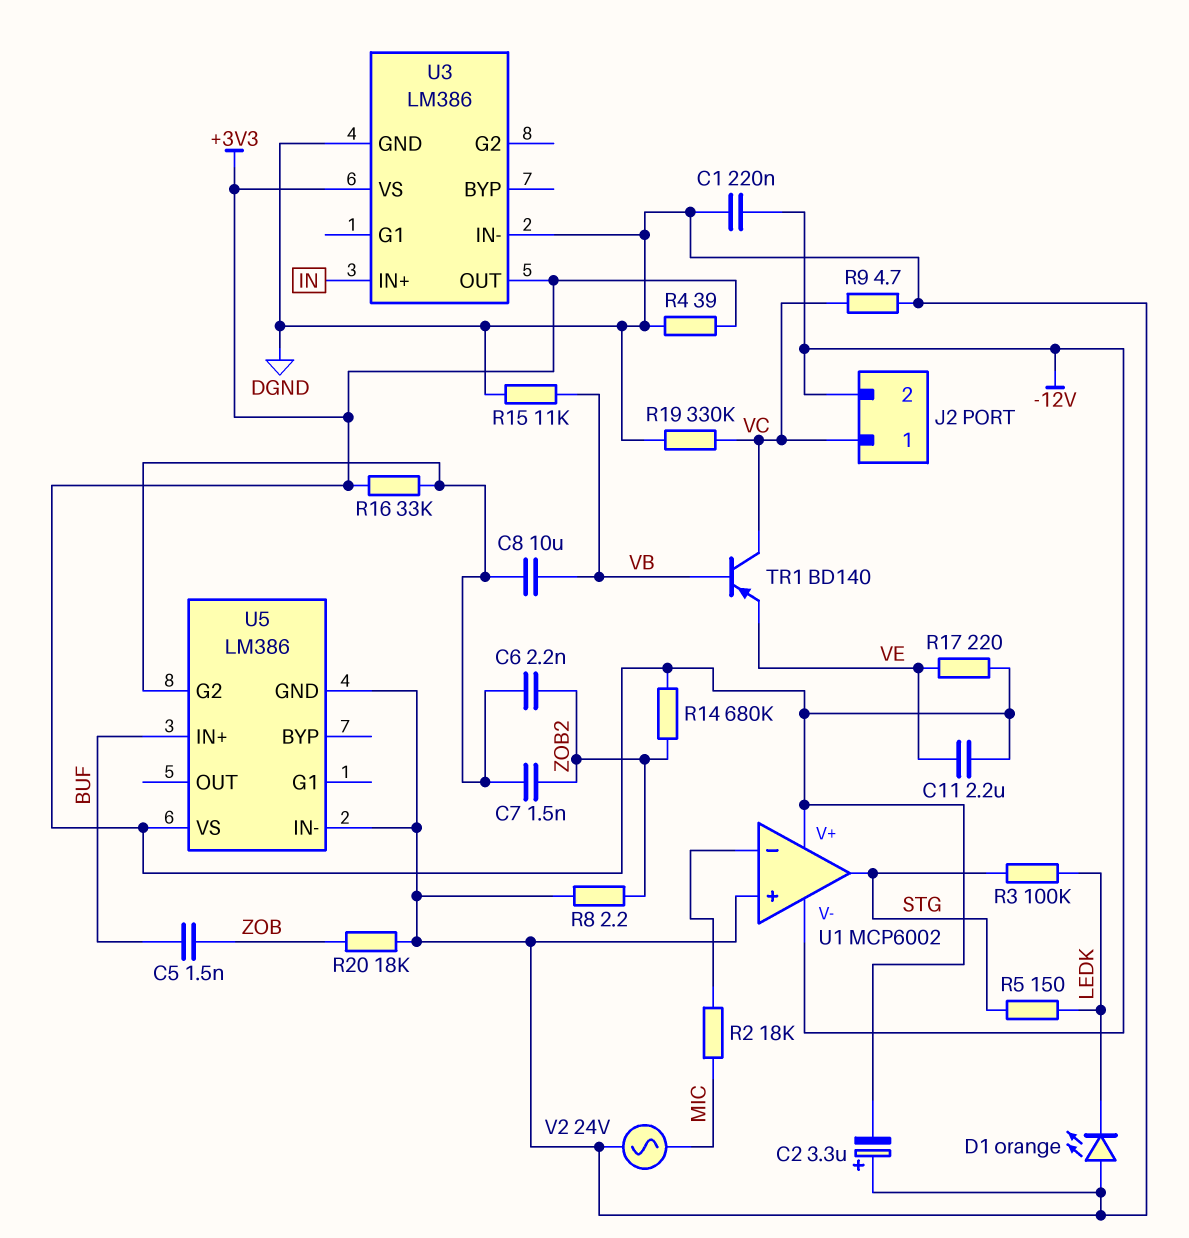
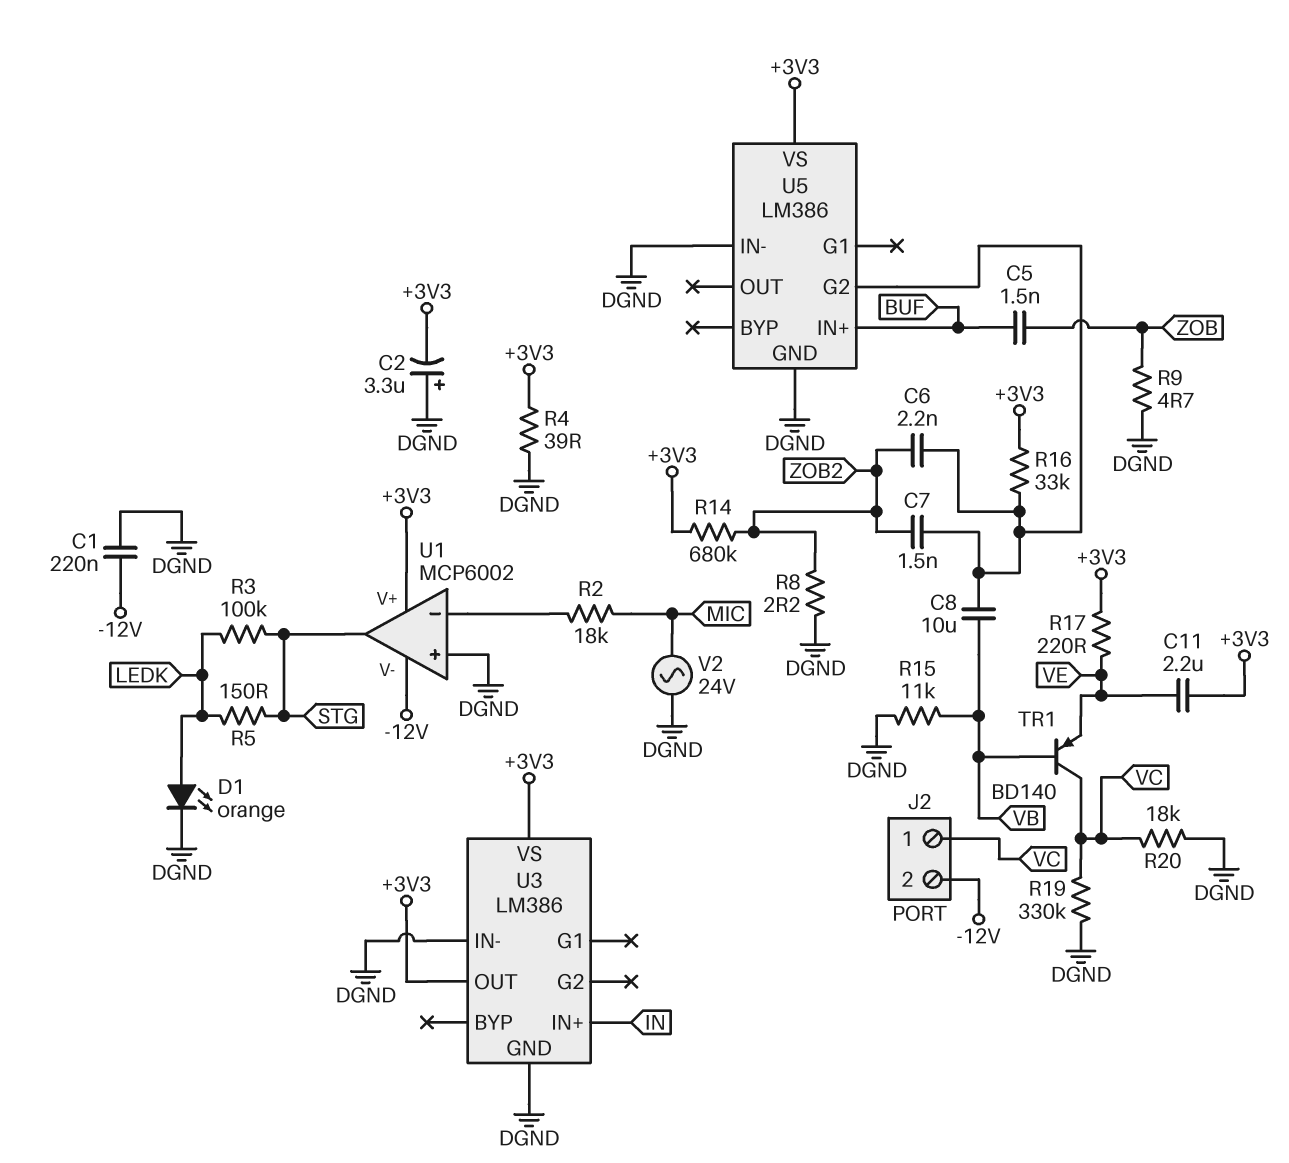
D1: LED orange (A DGND, K LEDK) -> LED orange (A LEDK, K DGND)
R9: 4.7 (DGND, VC) -> 4.7 (DGND, ZOB)
R20: 18k (DGND, ZOB) -> 18k (DGND, VC)

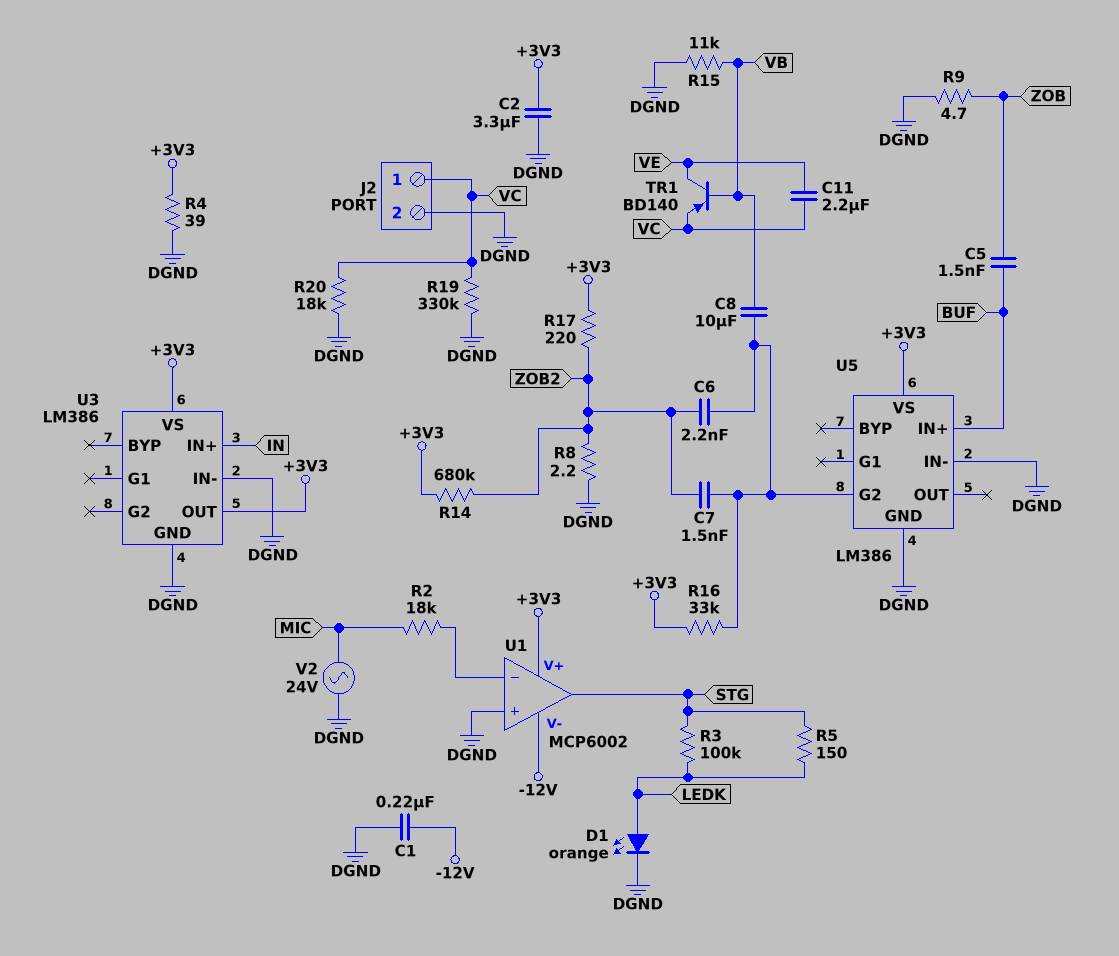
C2: 3.3uF (plus DGND, minus +3V3) -> 3.3uF (+3V3, DGND)
C11: 2.2uF (+3V3, VE) -> 2.2uF (VC, VE)
J2 pin 2: -12V -> DGND
R17: 220 (+3V3, VE) -> 220 (+3V3, ZOB2)
TR1: PNP BD140 (B VB, C VC, E VE) -> PNP BD140 (B VB, C VE, E VC)

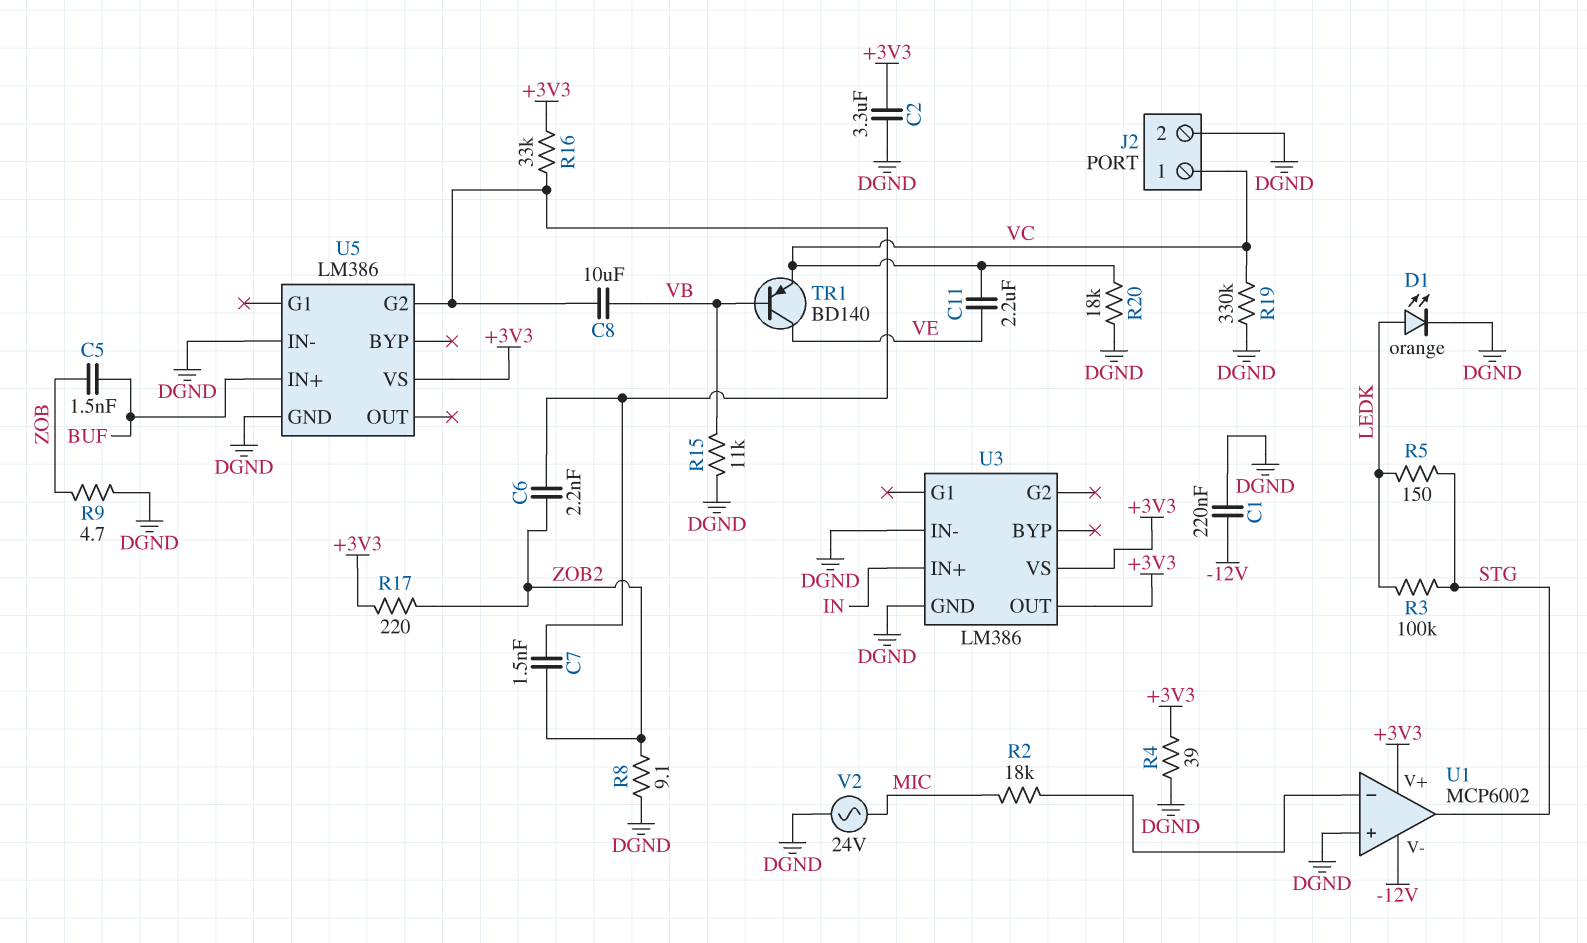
R8: 2.2 (DGND, ZOB2) -> 9.1 (DGND, ZOB2)
R14: 680k (+3V3, ZOB2) -> none

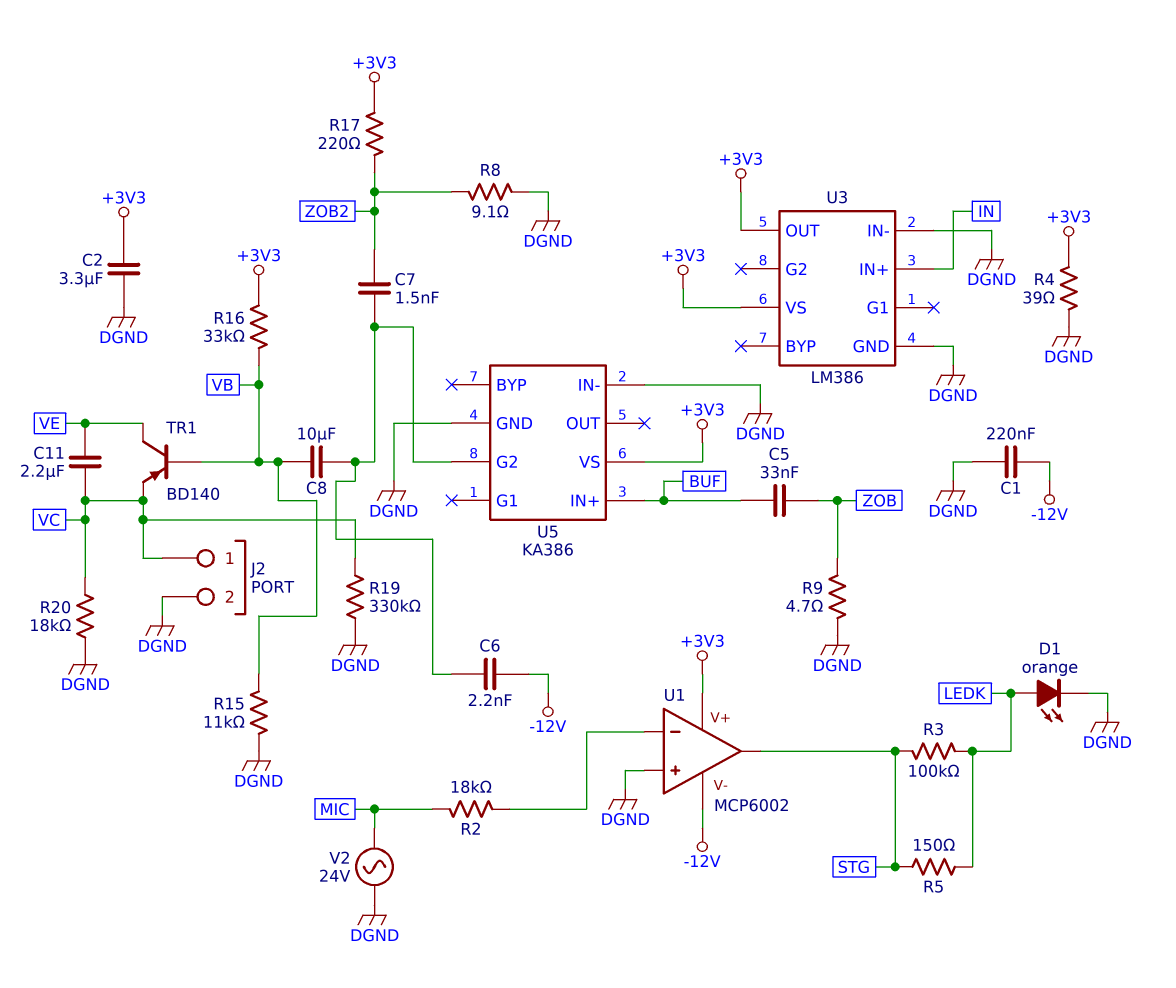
C5: 1.5nF (BUF, ZOB) -> 33nF (BUF, ZOB)
C6: 2.2nF (U5/G2, ZOB2) -> 2.2nF (-12V, U5/G2)
R16: 33k (+3V3, U5/G2) -> 33k (+3V3, VB)
U5: LM386 -> KA386

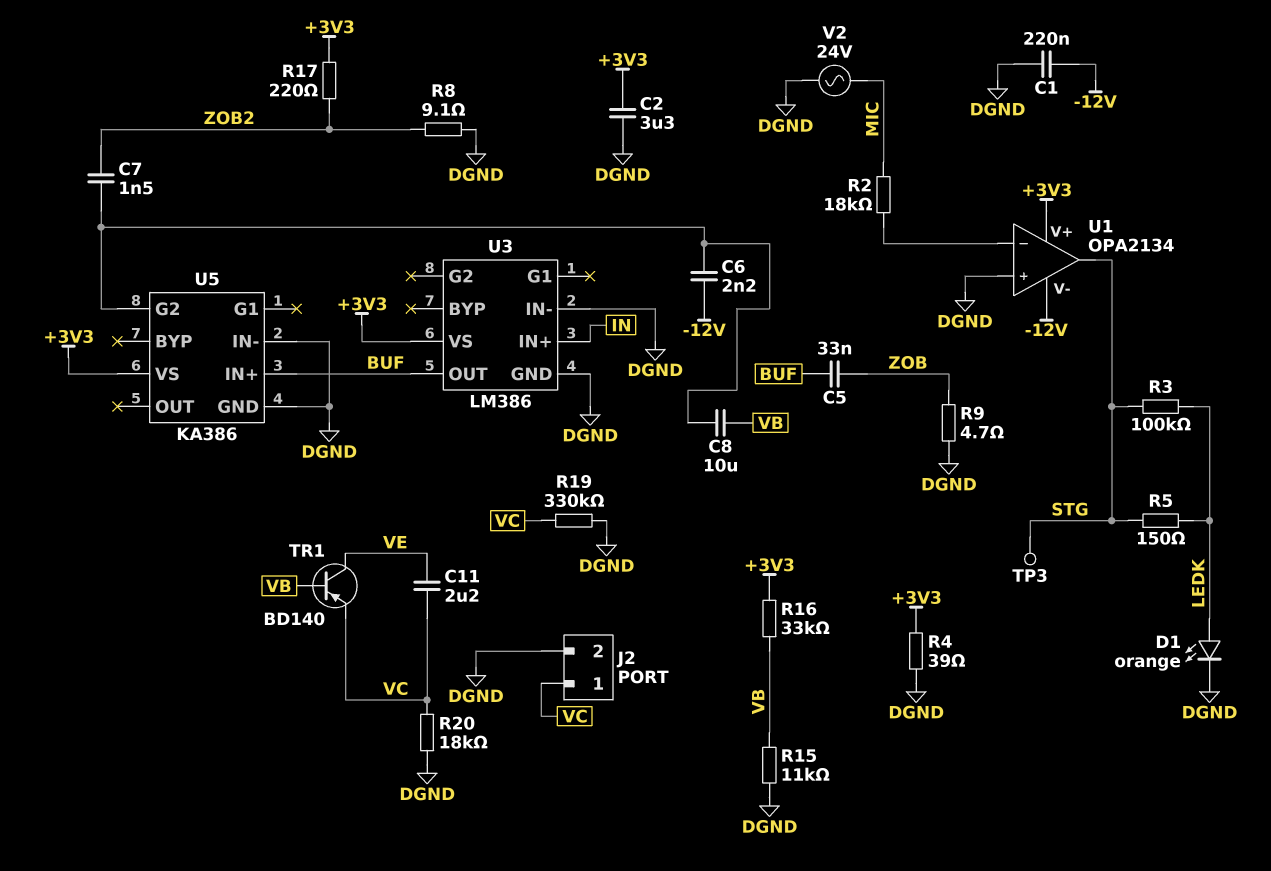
TP3: none -> test point (STG)
U1: MCP6002 -> OPA2134
U3 pin OUT: +3V3 -> BUF

